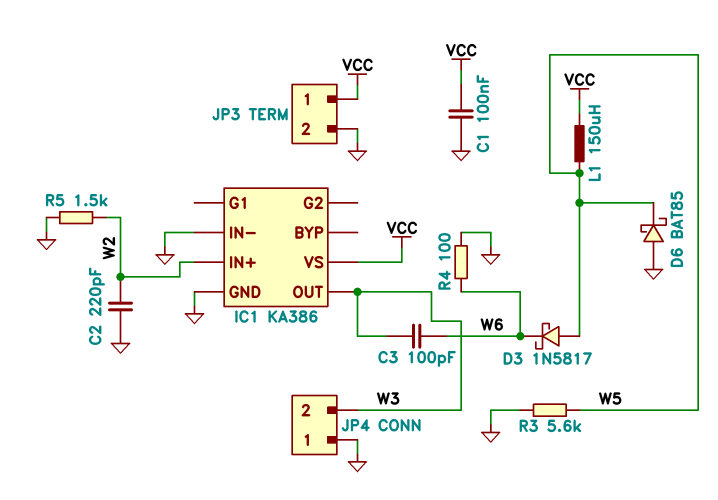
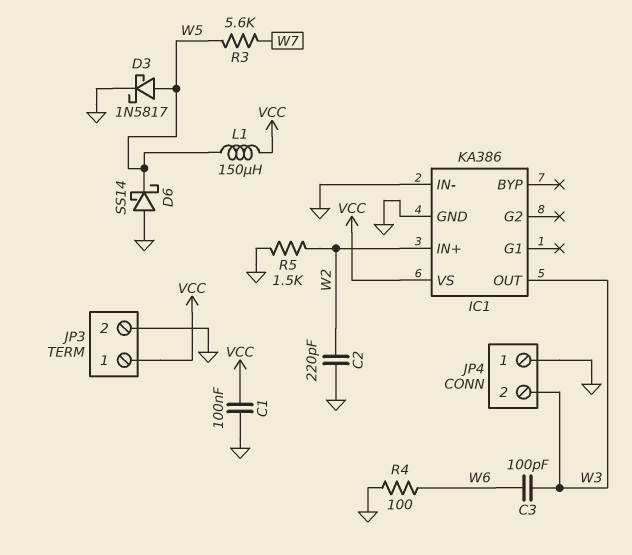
D3: schottky 1N5817 (A W5, K W6) -> schottky 1N5817 (A W5, K GND)
D6: schottky BAT85 (A GND, K W5) -> schottky SS14 (A GND, K W5)
R3: 5.6k (GND, W5) -> 5.6k (W5, W7)

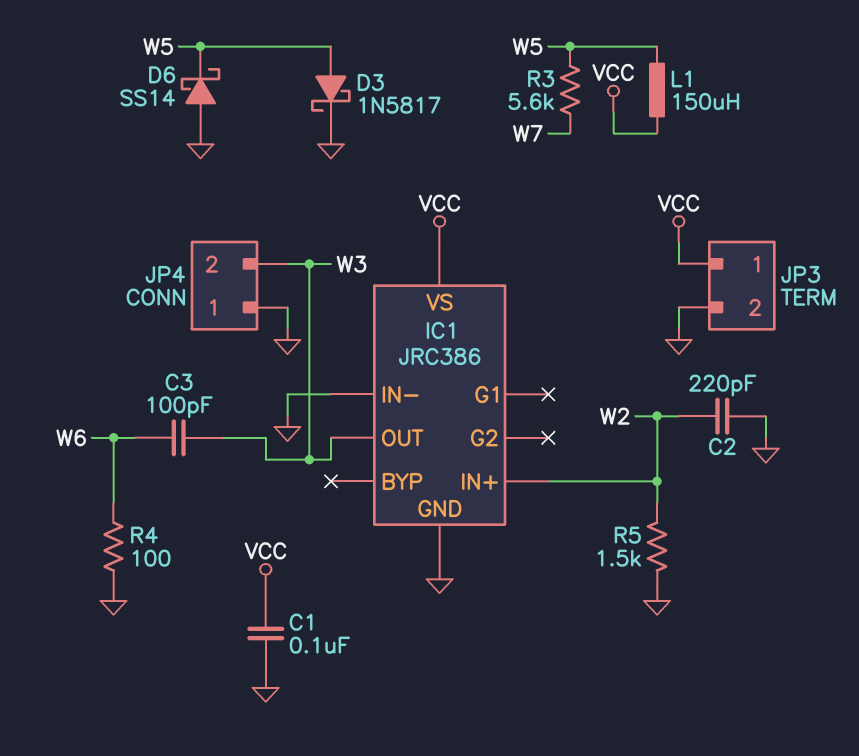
IC1: KA386 -> JRC386

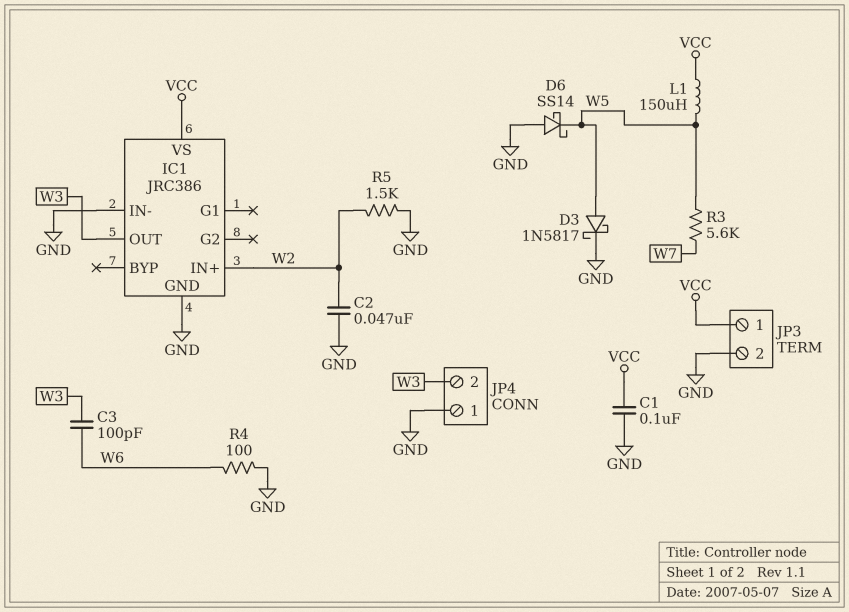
C2: 220pF (GND, W2) -> 47nF (GND, W2)

